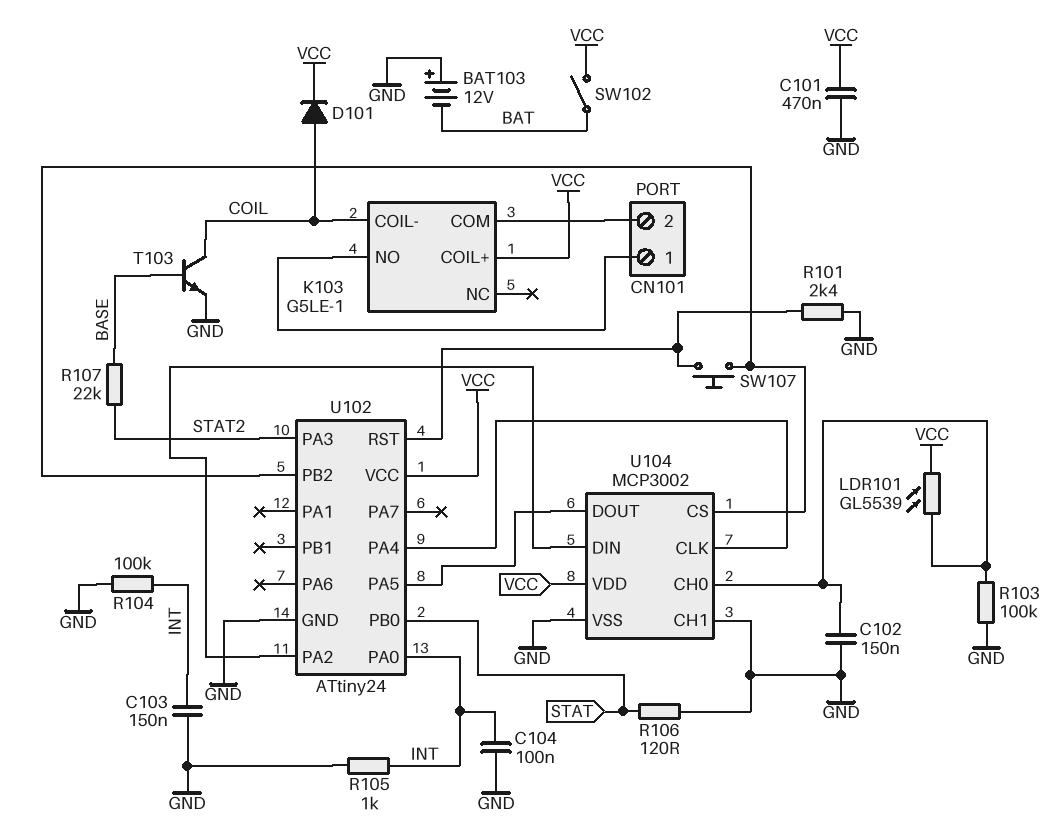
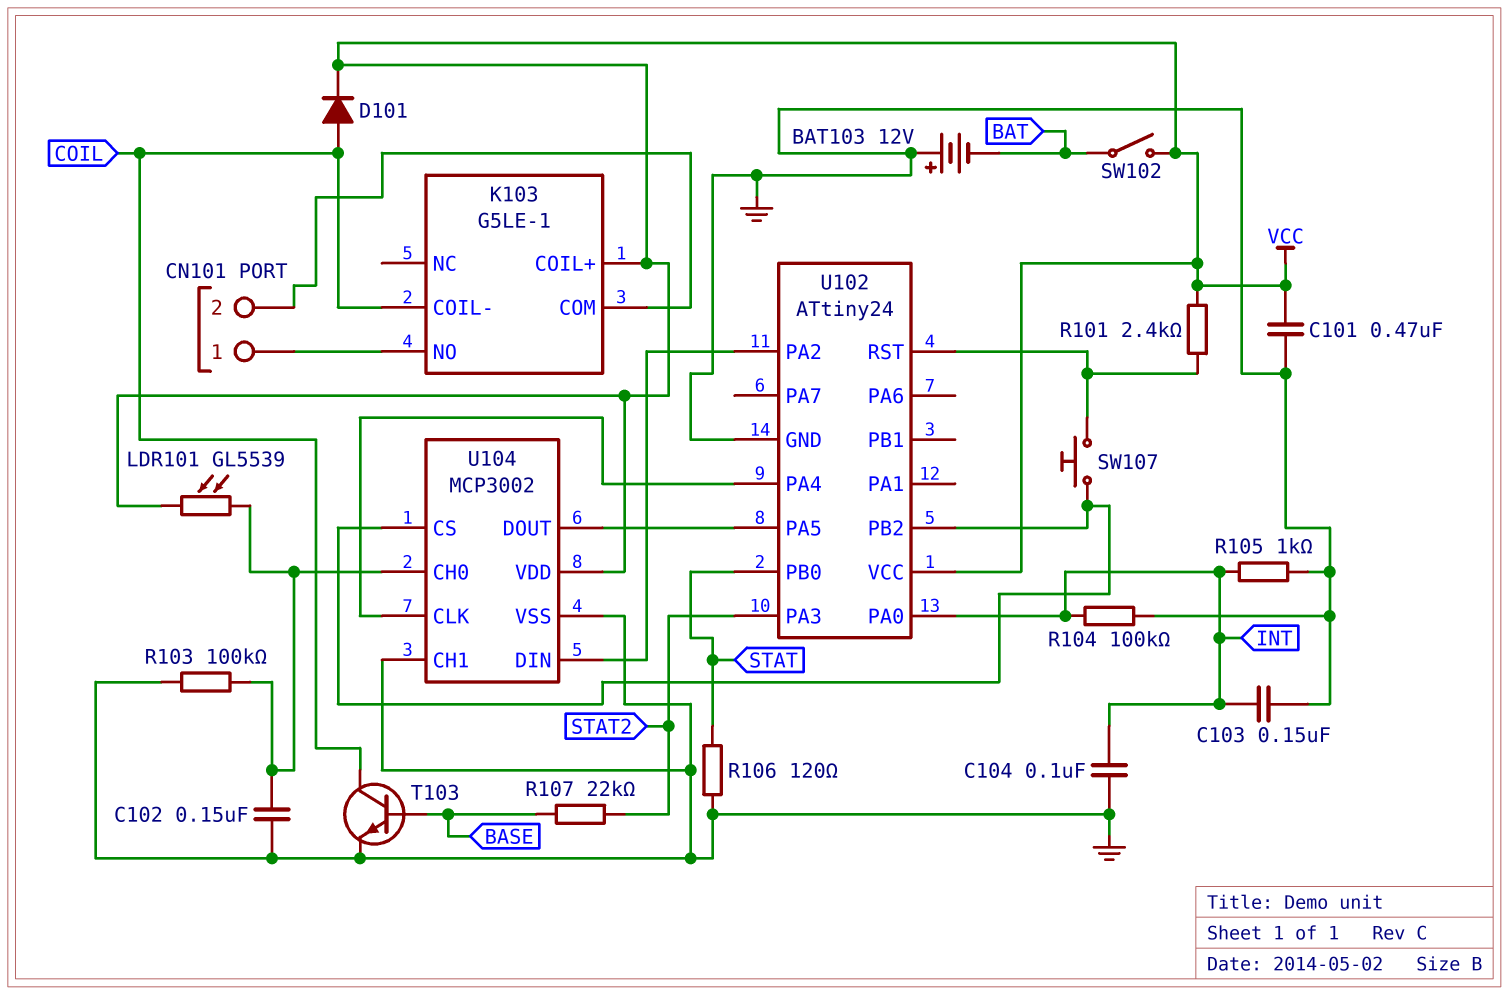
R101: 2.4k (GND, U102/RST) -> 2.4k (U102/RST, VCC)

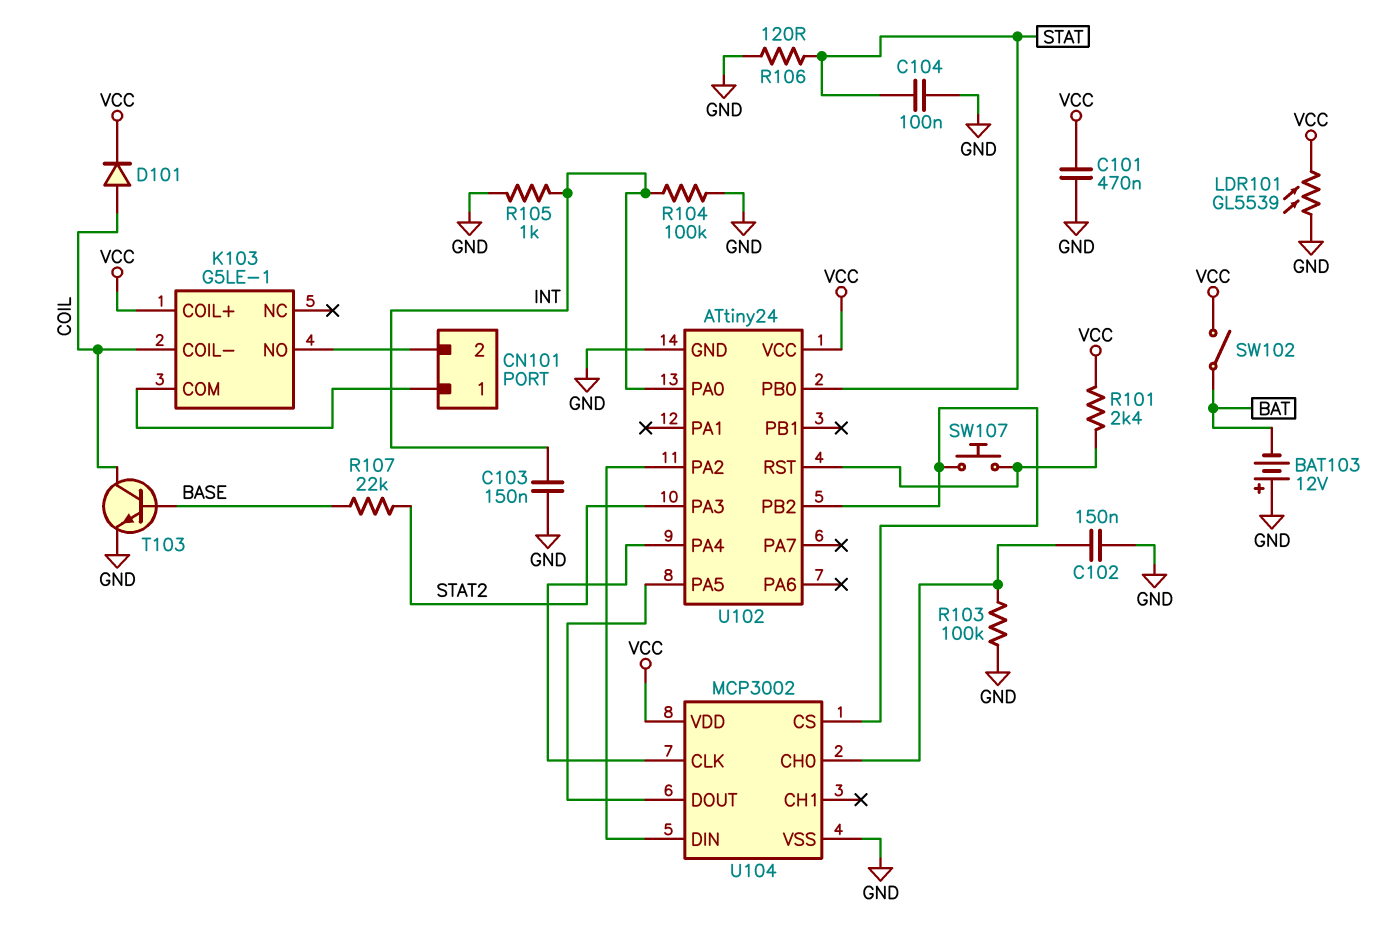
C104: 100nF (GND, INT) -> 100nF (GND, STAT)
K103 pin COM: CN101/2 -> CN101/1
K103 pin NO: CN101/1 -> CN101/2
LDR101: GL5539 (U104/CH0, VCC) -> GL5539 (GND, VCC)
U104 pin CH1: GND -> none

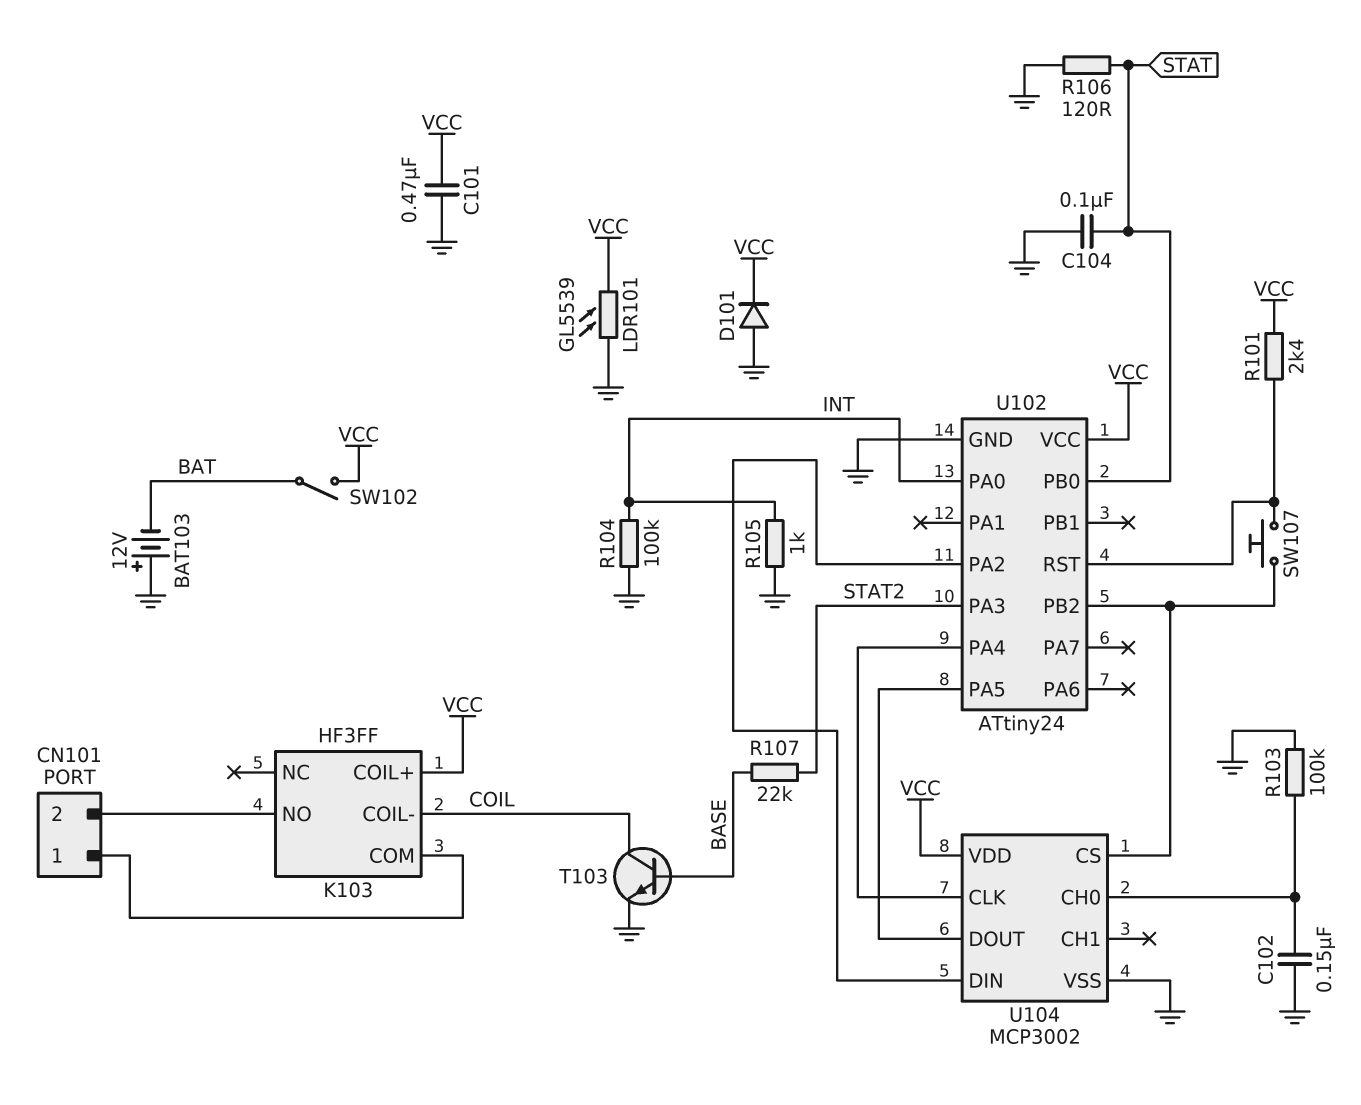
C103: 150nF (GND, INT) -> none
D101: diode (A COIL, K VCC) -> diode (A GND, K VCC)
K103: G5LE-1 -> HF3FF

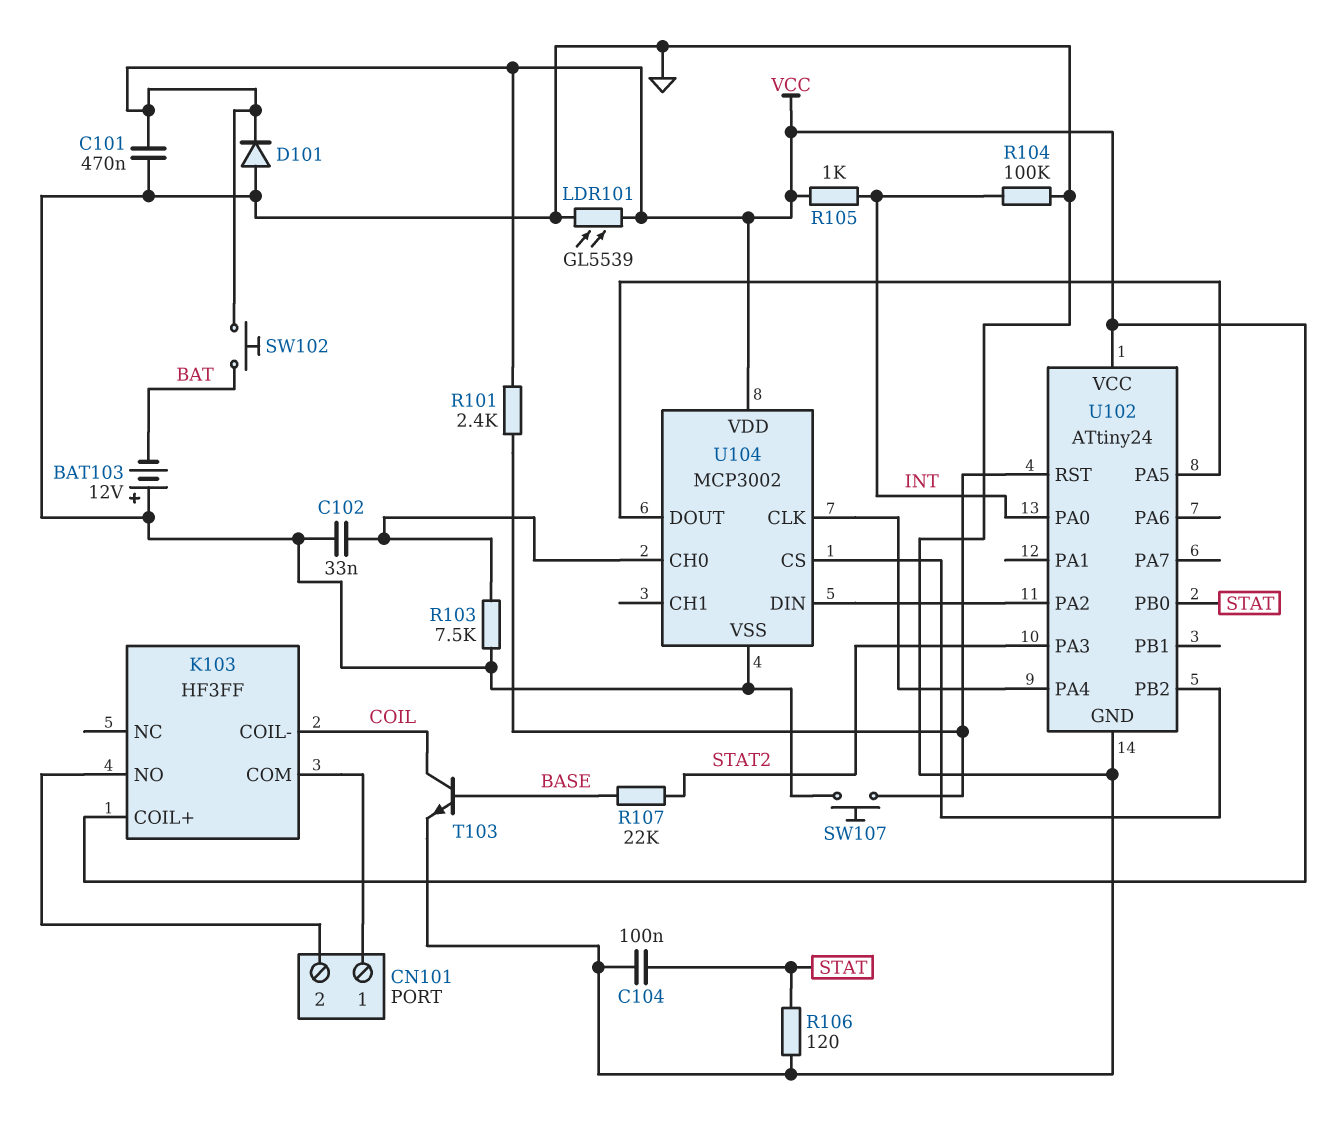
C102: 150nF (GND, U104/CH0) -> 33nF (GND, U104/CH0)
R103: 100k (GND, U104/CH0) -> 7.5k (GND, U104/CH0)
R105: 1k (GND, INT) -> 1k (INT, VCC)
SW102: switch (BAT, VCC) -> button (BAT, VCC)
SW107: button (U102/PB2, U102/RST) -> button (GND, U102/RST)

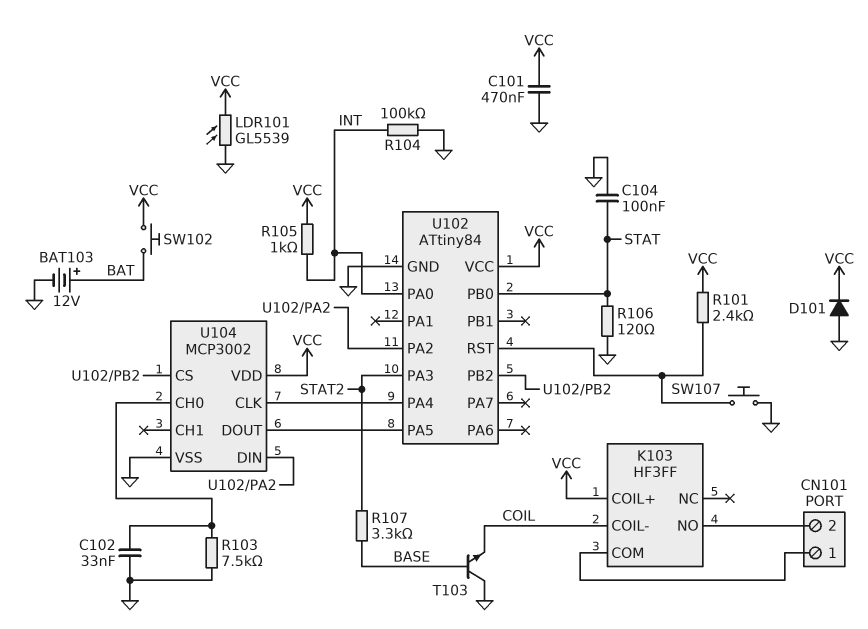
BAT103: 12V (plus GND, minus BAT) -> 12V (plus BAT, minus GND)
R107: 22k (BASE, STAT2) -> 3.3k (BASE, STAT2)
T103: NPN (B BASE, C COIL, E GND) -> NPN (B BASE, C GND, E COIL)
U102: ATtiny24 -> ATtiny84

